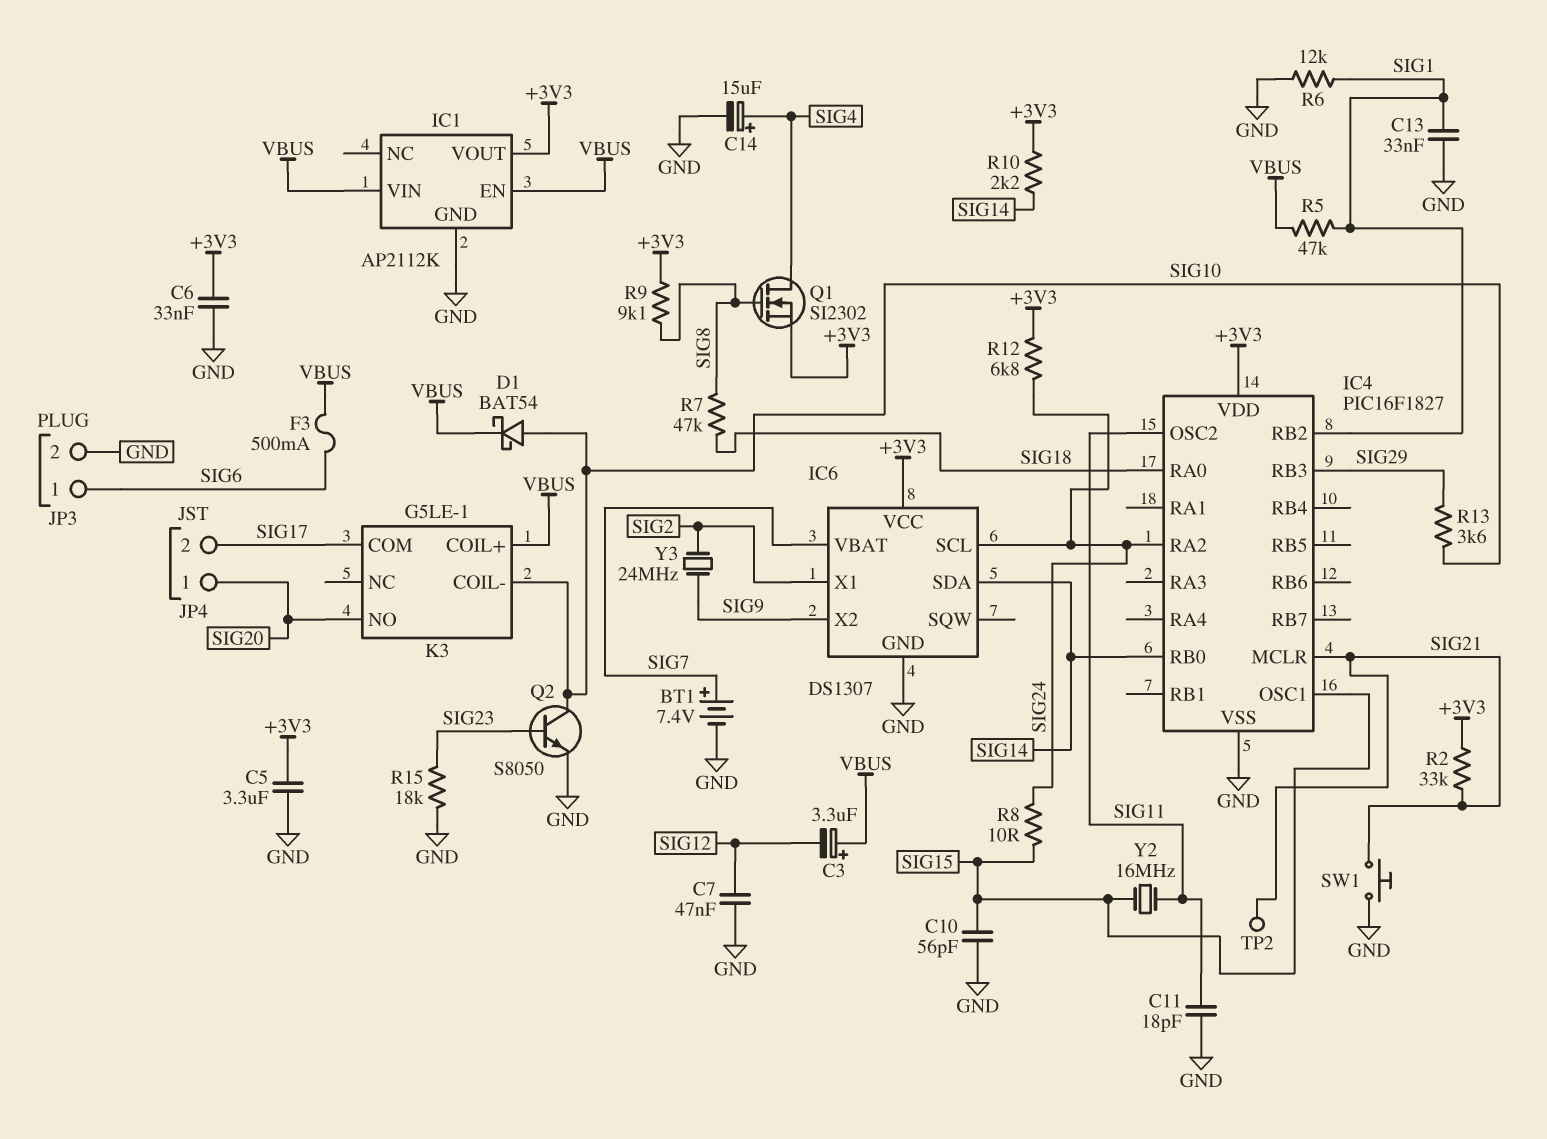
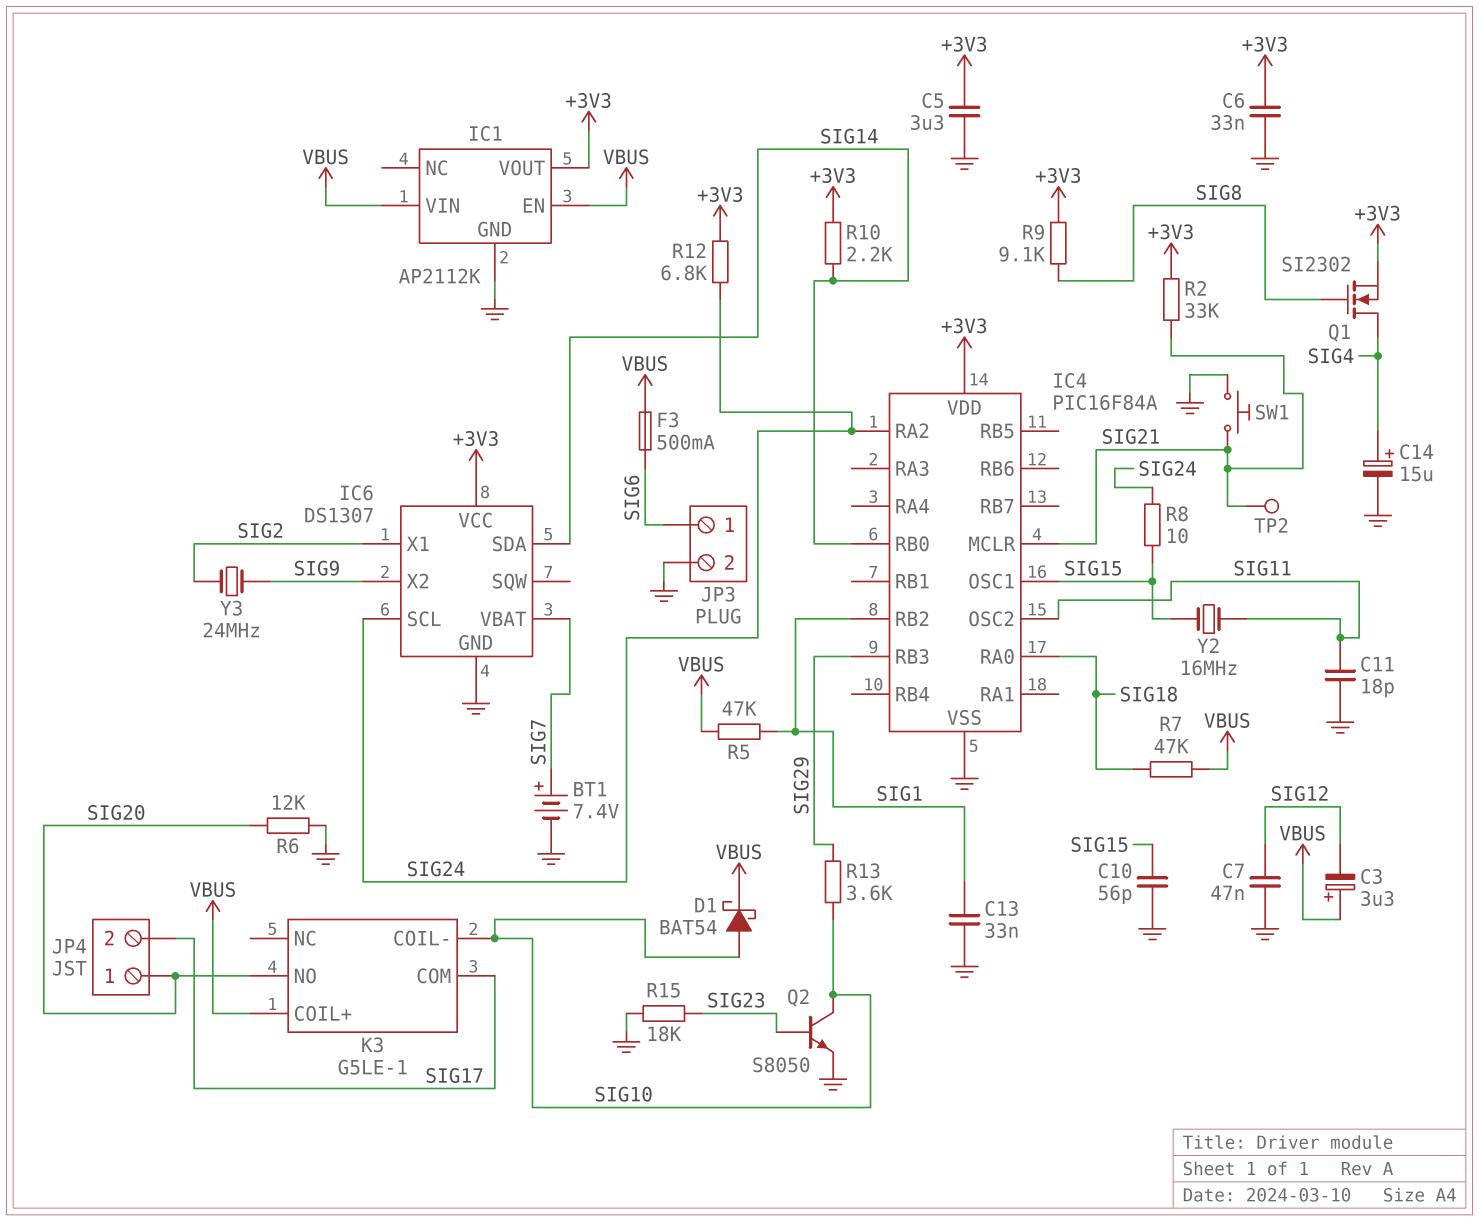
IC4: PIC16F1827 -> PIC16F84A
R6: 12k (GND, SIG1) -> 12k (GND, SIG20)
R7: 47k (SIG8, SIG18) -> 47k (SIG18, VBUS)

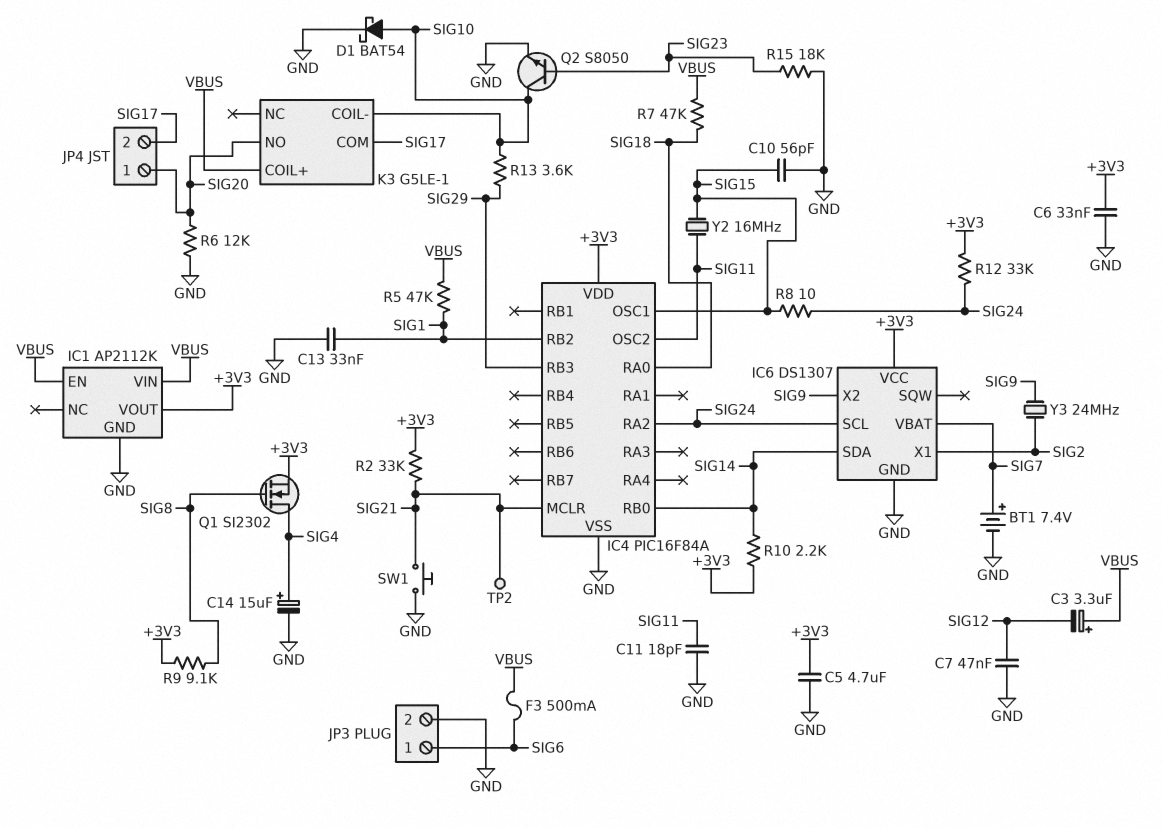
C5: 3.3uF (+3V3, GND) -> 4.7uF (+3V3, GND)
D1: schottky BAT54 (A SIG10, K VBUS) -> schottky BAT54 (A SIG10, K GND)
R12: 6.8k (+3V3, SIG24) -> 33k (+3V3, SIG24)

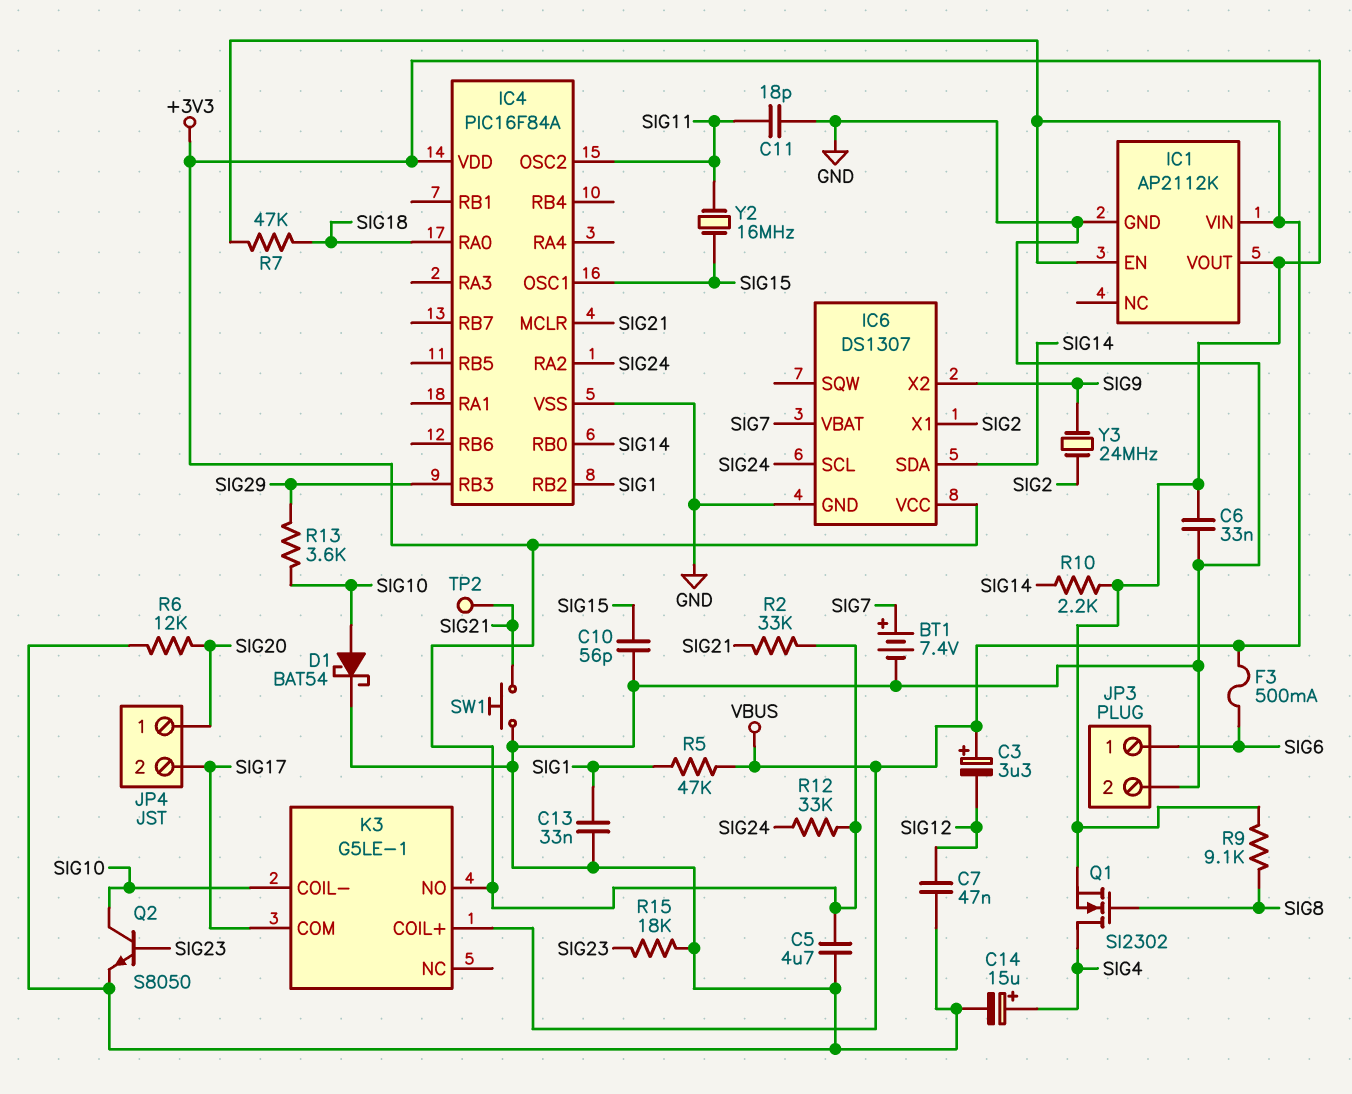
K3 pin NO: SIG20 -> +3V3
R8: 10 (SIG15, SIG24) -> none

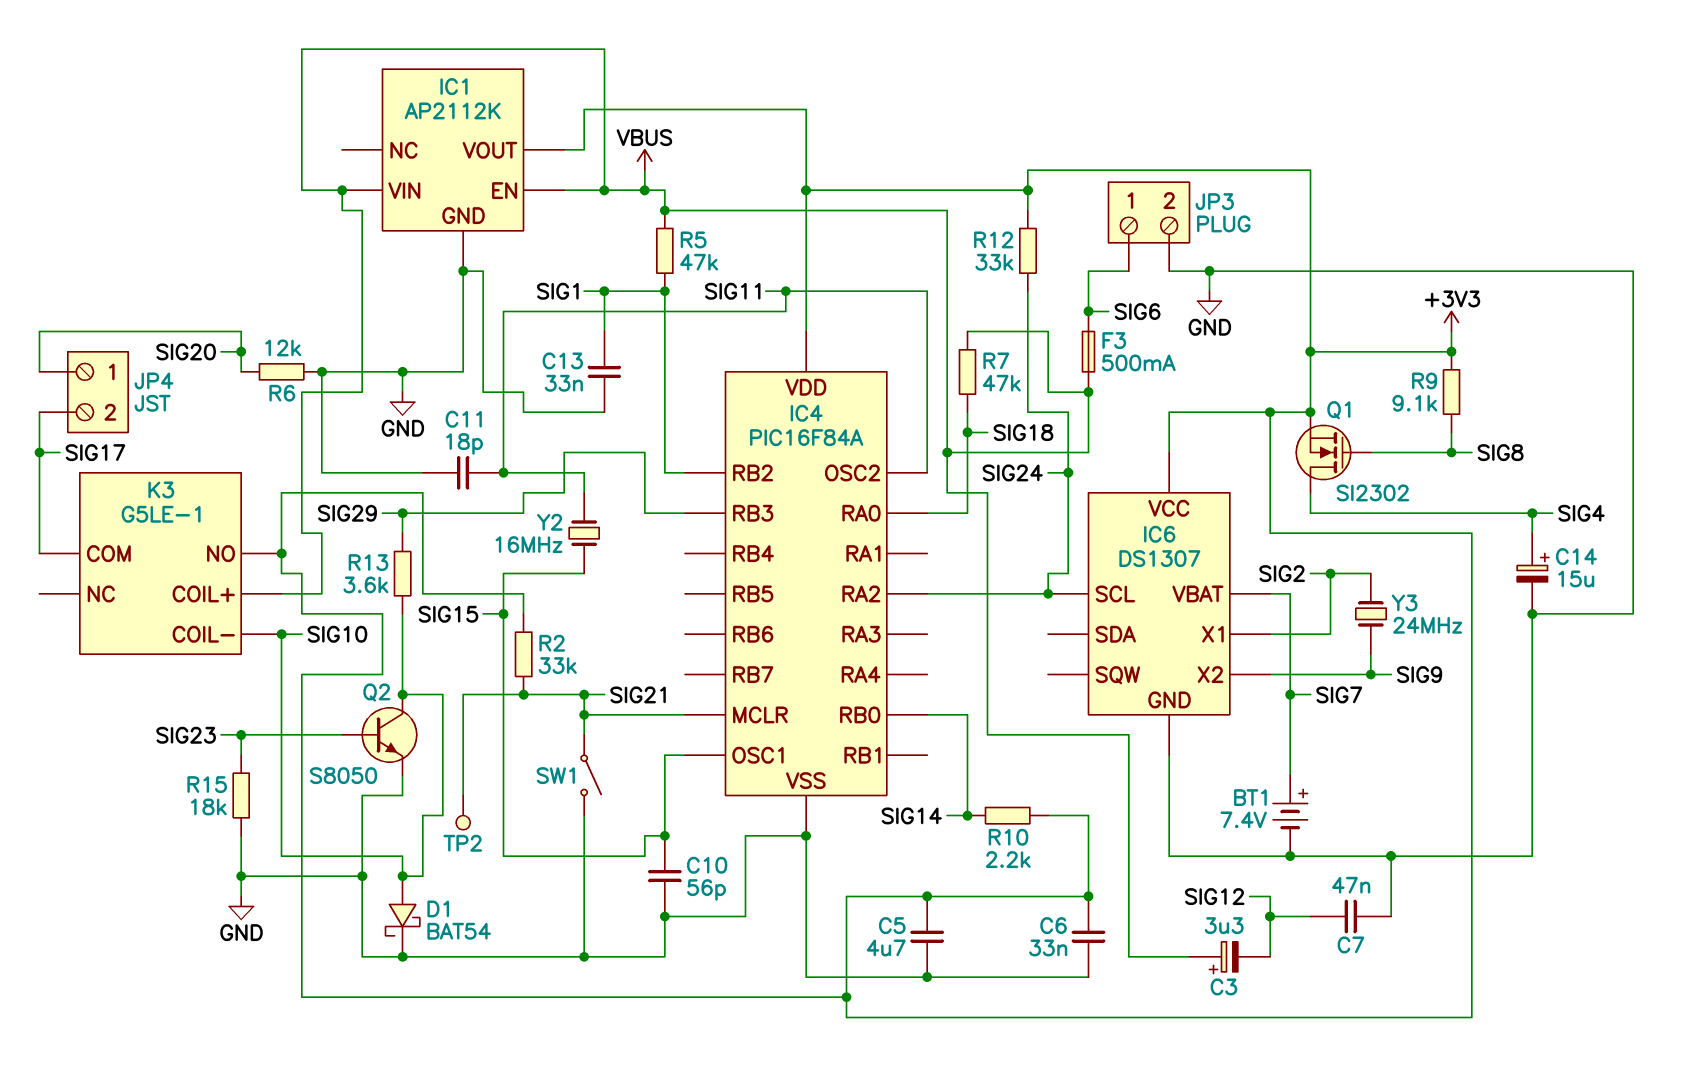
IC6 pin SDA: SIG14 -> none
SW1: button (GND, SIG21) -> switch (GND, SIG21)

